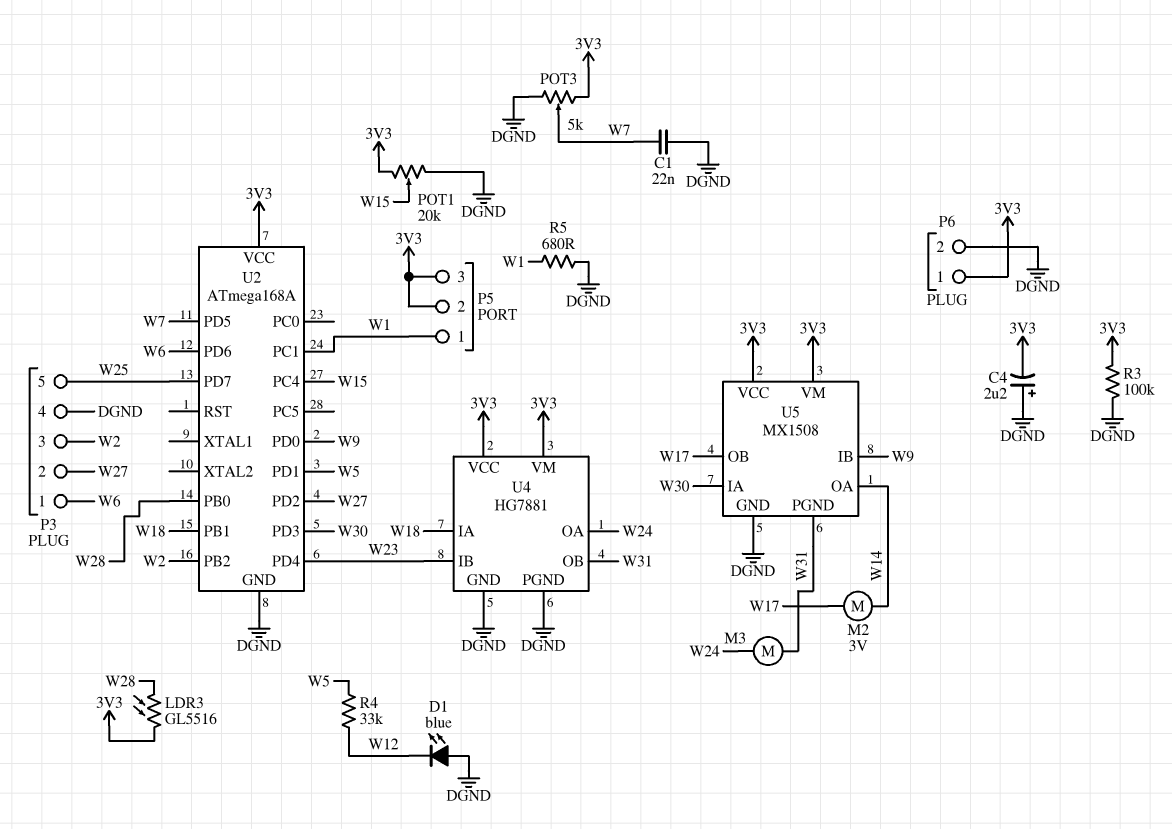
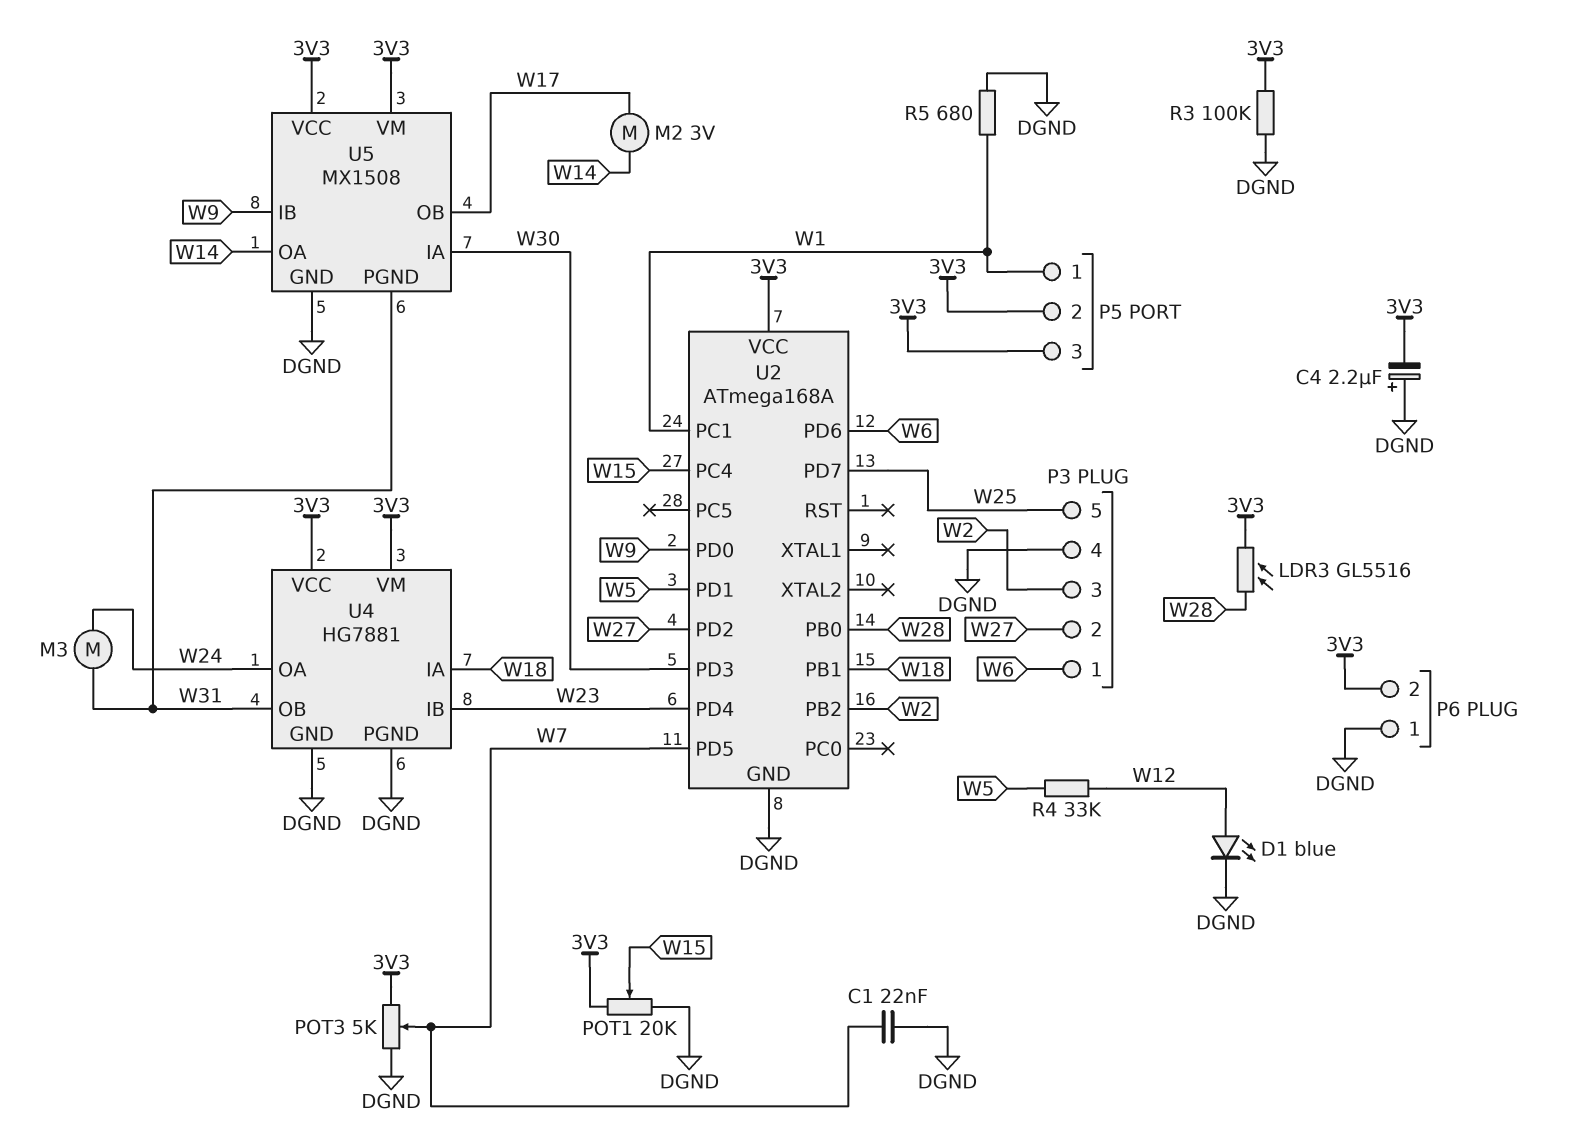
D1: LED blue (A DGND, K W12) -> LED blue (A W12, K DGND)
P6 pin 1: 3V3 -> DGND
P6 pin 2: DGND -> 3V3

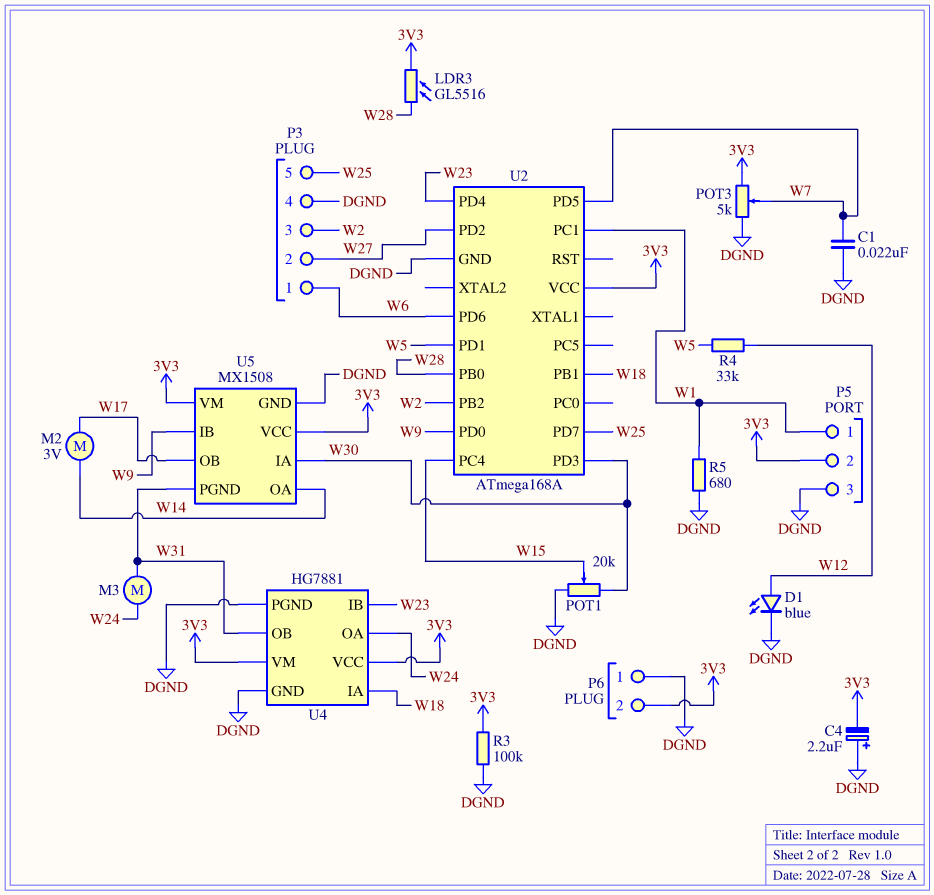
P5 pin 3: 3V3 -> DGND
POT1: 20k (3V3, DGND, wiper W15) -> 20k (DGND, W30, wiper W15)

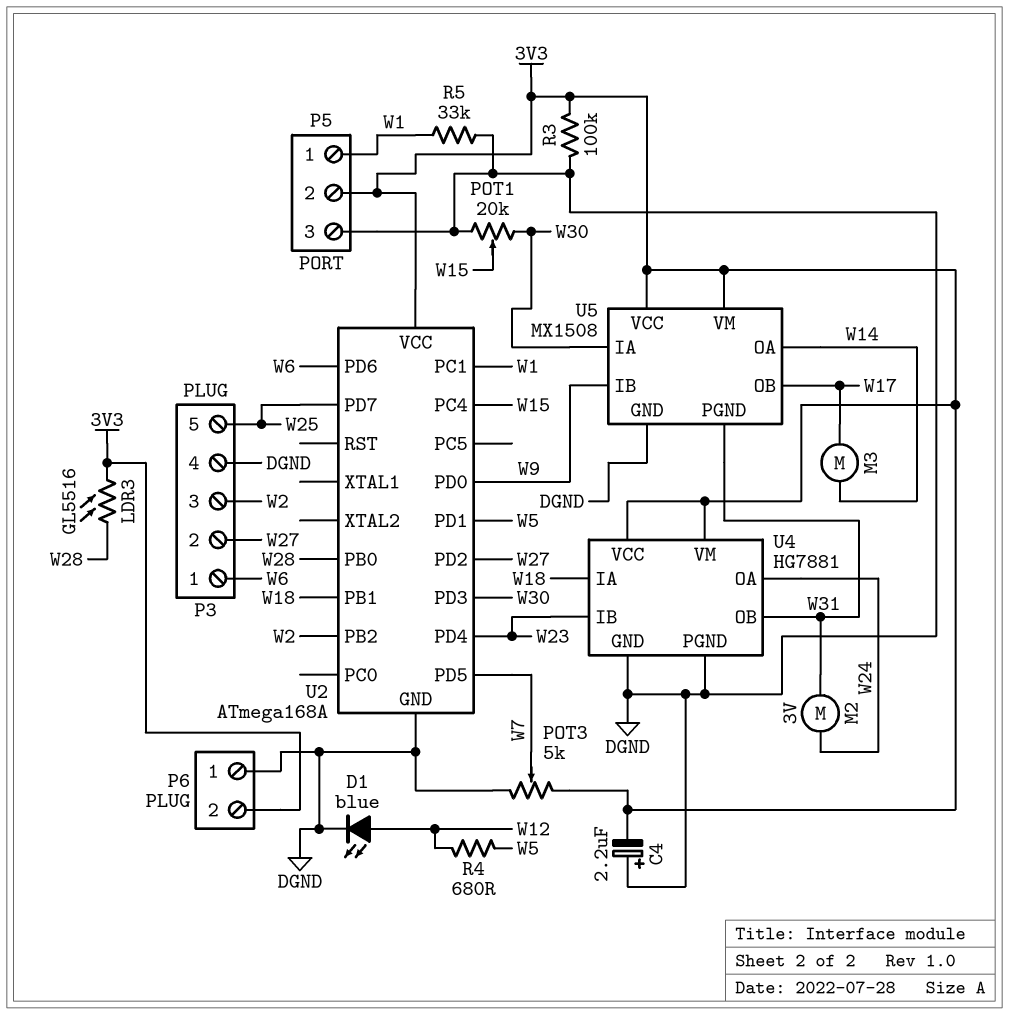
C1: 22nF (DGND, W7) -> none
M2: motor 3V (W14, W17) -> motor 3V (W24, W31)
M3: motor (W24, W31) -> motor (W14, W17)
R4: 33k (W5, W12) -> 680 (W5, W12)
R5: 680 (DGND, W1) -> 33k (DGND, W1)

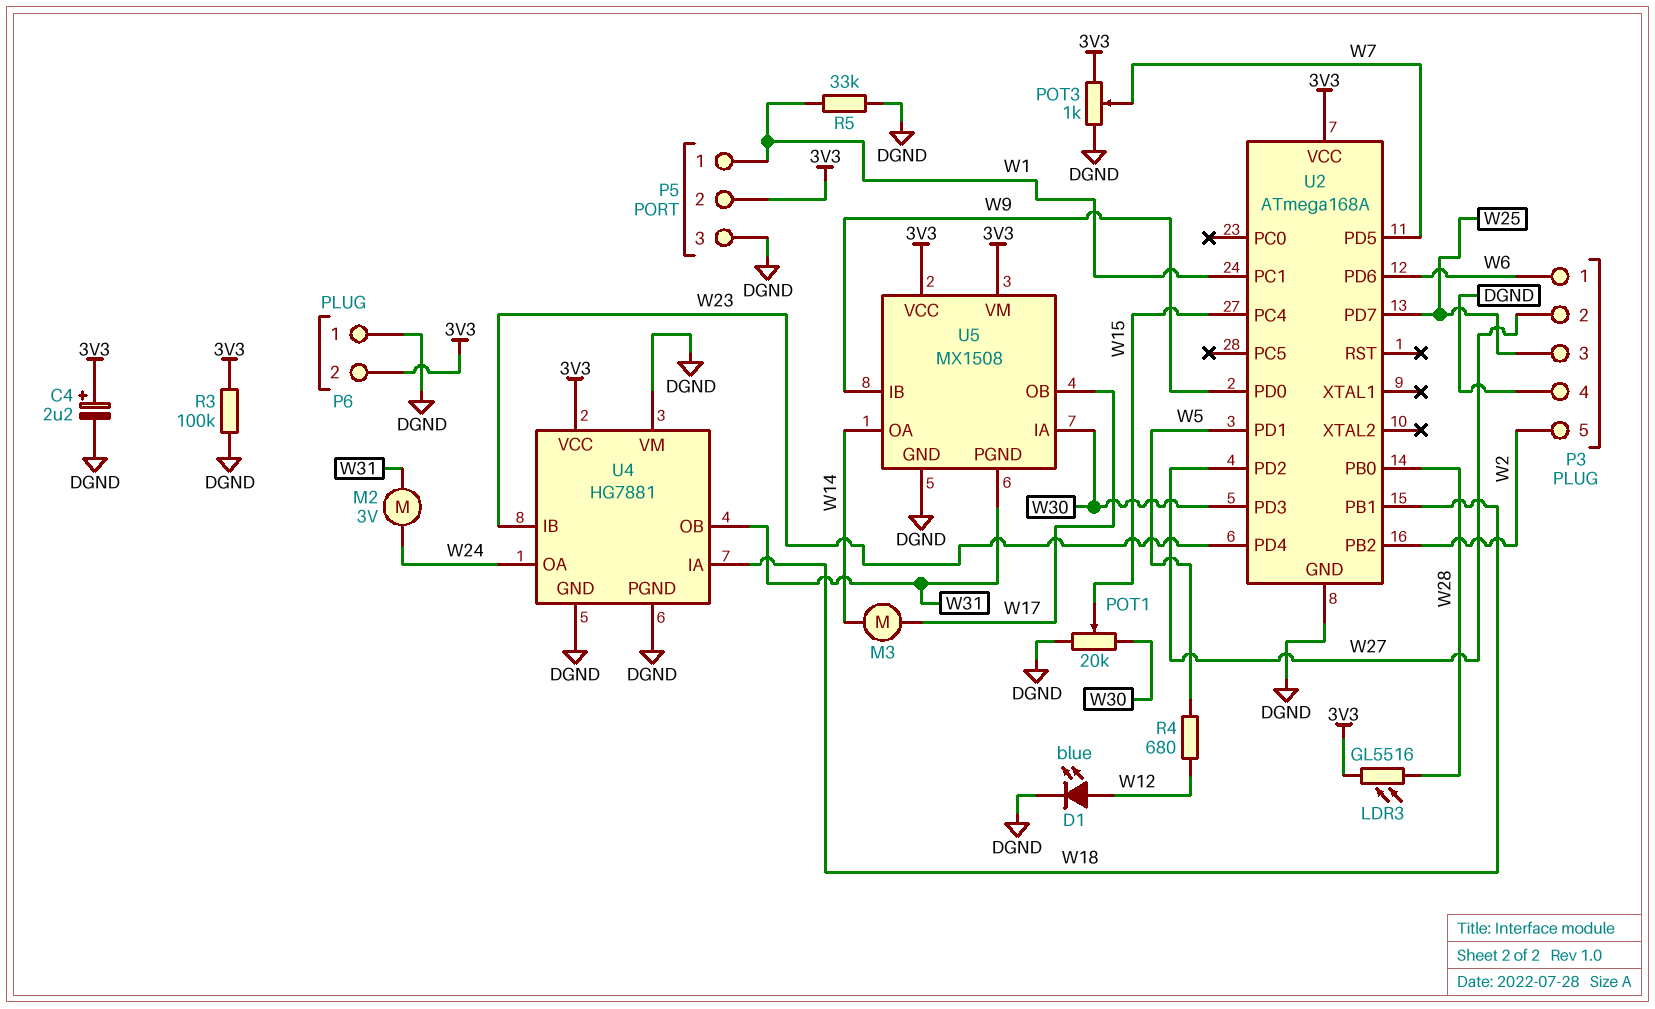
C4: 2.2uF (plus DGND, minus 3V3) -> 2.2uF (plus 3V3, minus DGND)
P3 pin 3: W2 -> W25
P3 pin 5: W25 -> W2
POT3: 5k (3V3, DGND, wiper W7) -> 1k (3V3, DGND, wiper W7)
U4 pin VM: 3V3 -> DGND

